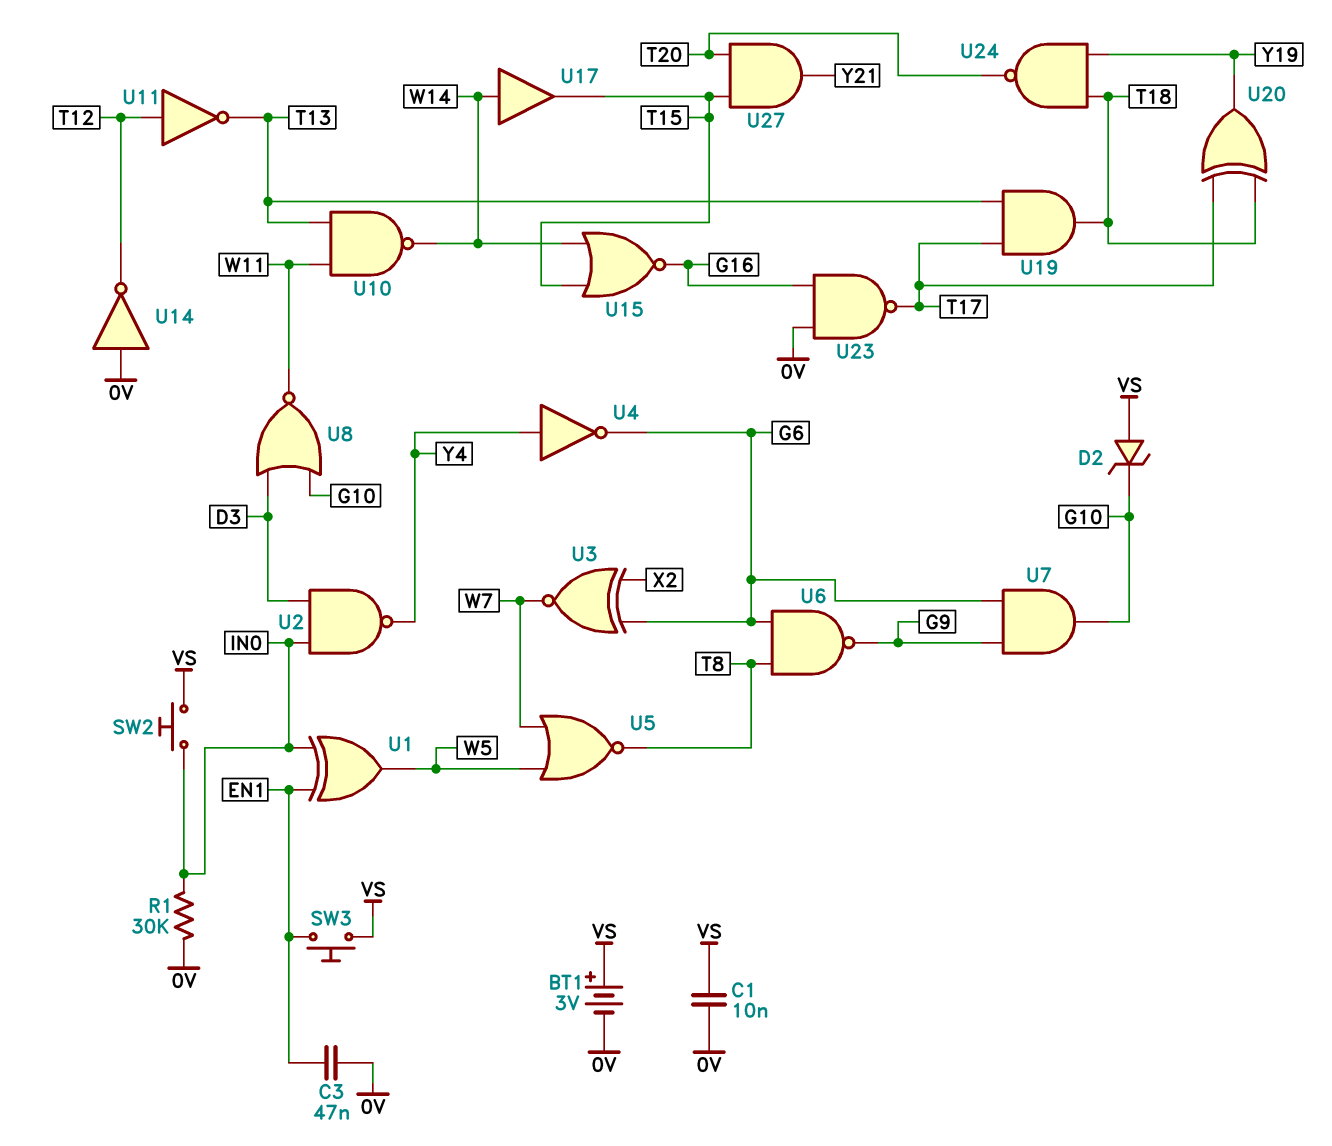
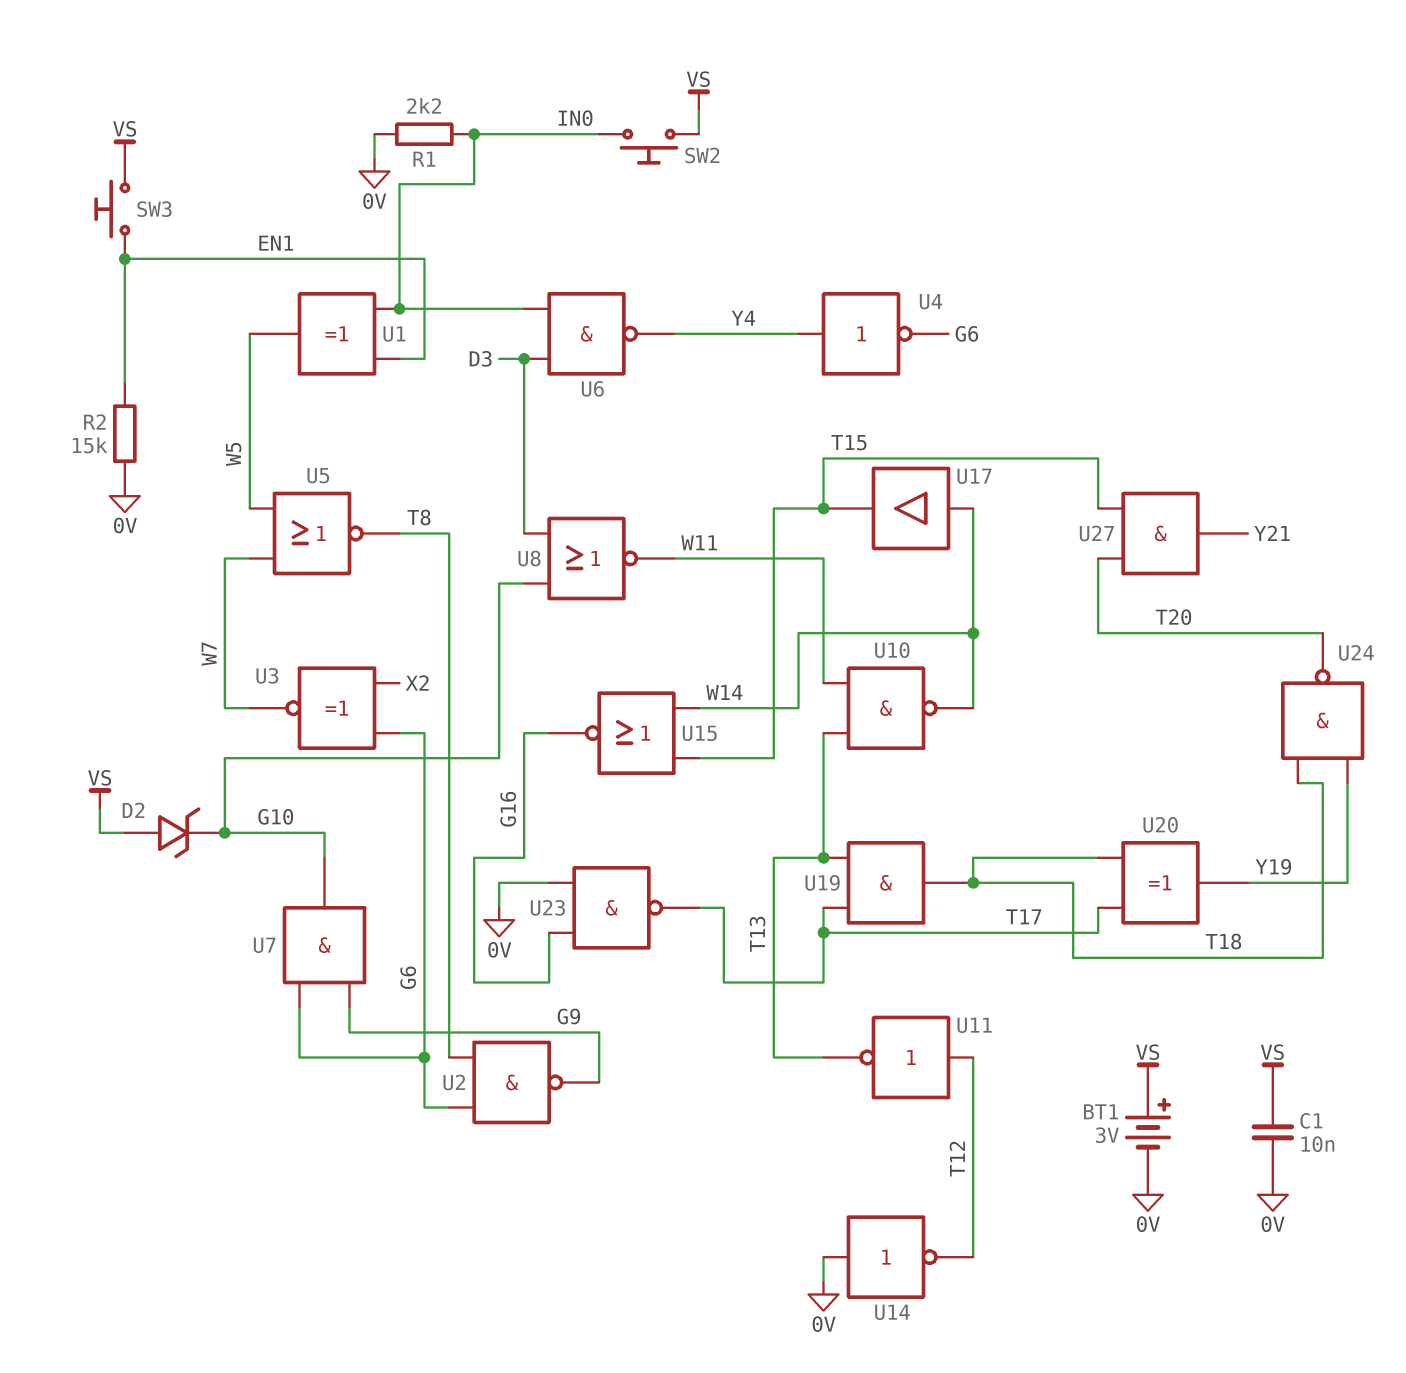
C3: 47nF (0V, EN1) -> none
R1: 30k (0V, IN0) -> 2.2k (0V, IN0)
R2: none -> 15k (0V, EN1)
U2: NAND (in D3, in IN0, out Y4) -> NAND (in G6, in T8, out G9)
U6: NAND (in G6, in T8, out G9) -> NAND (in D3, in IN0, out Y4)

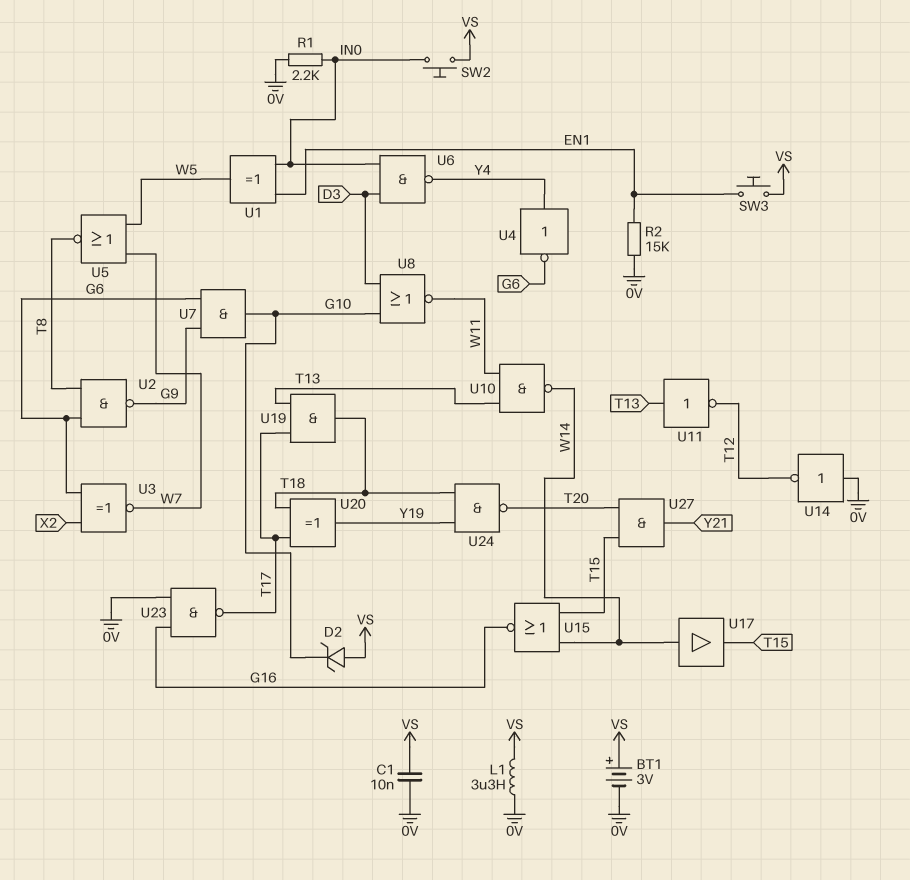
L1: none -> 3.3uH (0V, VS)
U11: NOT (in T12, out T13) -> NOT (in T13, out T12)

